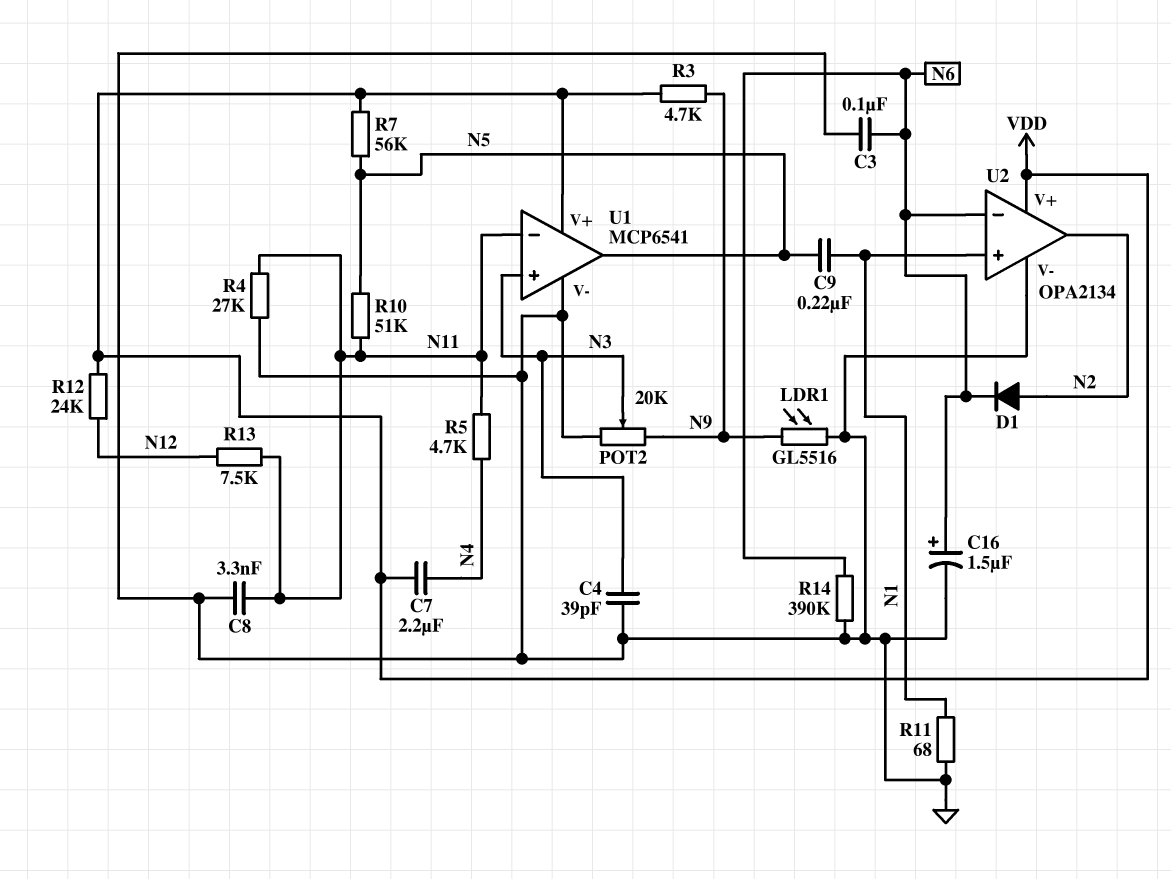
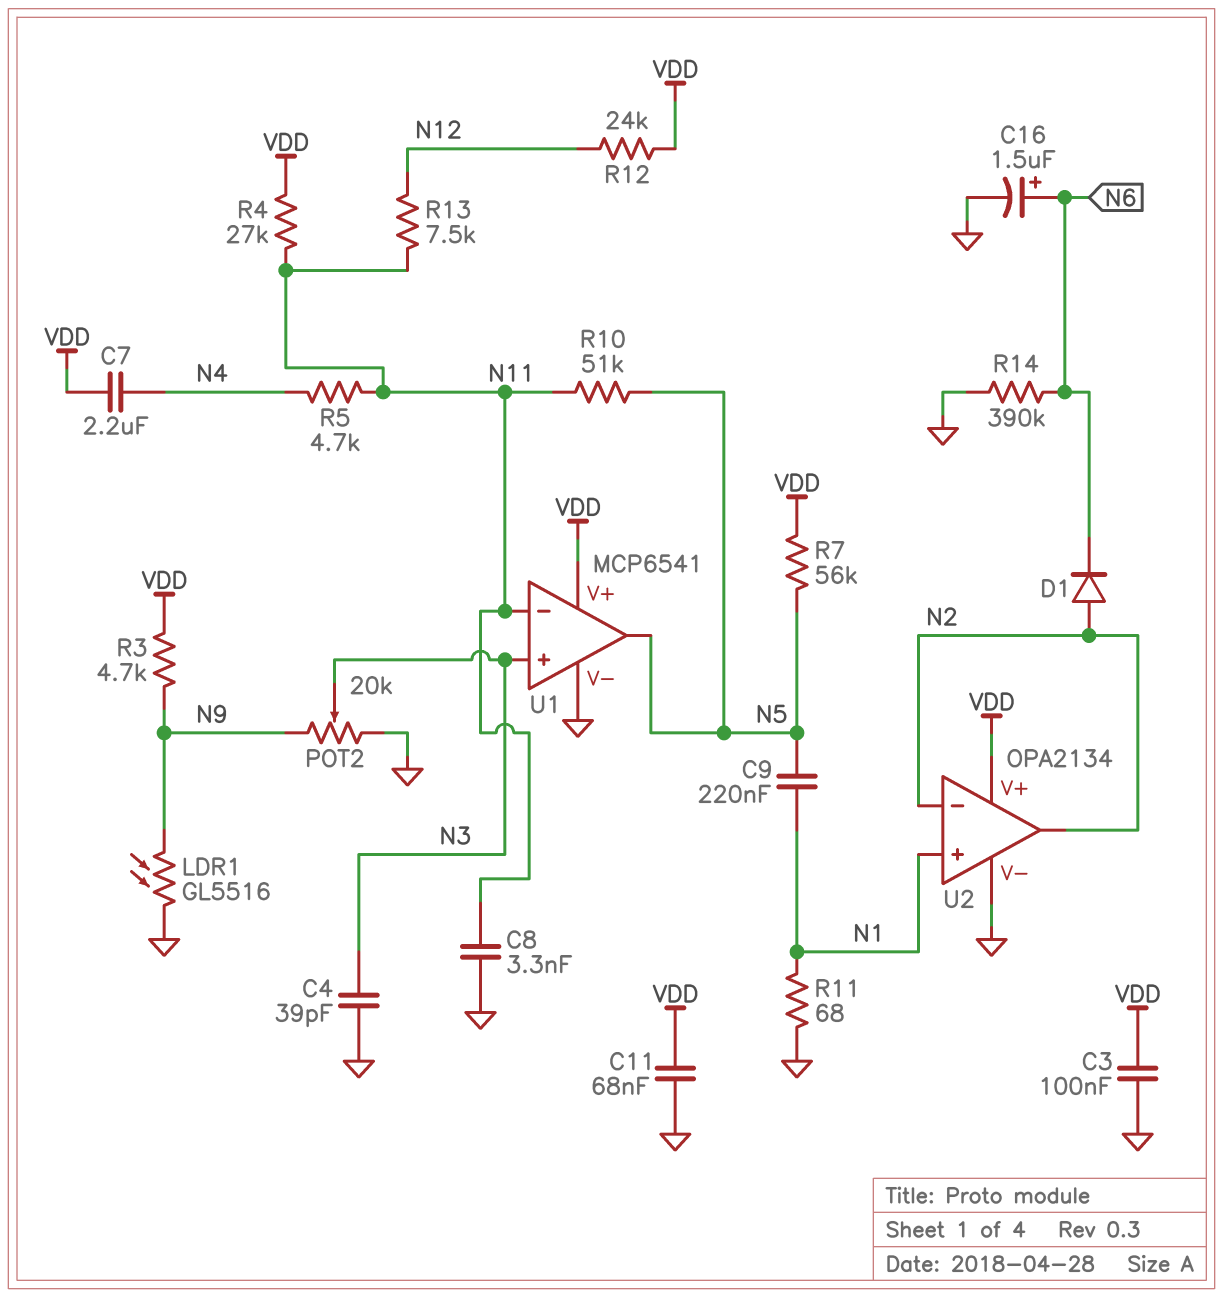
C3: 100nF (GND, N6) -> 100nF (GND, VDD)
C11: none -> 68nF (GND, VDD)
R4: 27k (GND, N11) -> 27k (N11, VDD)
U2 pin in-: N6 -> N2

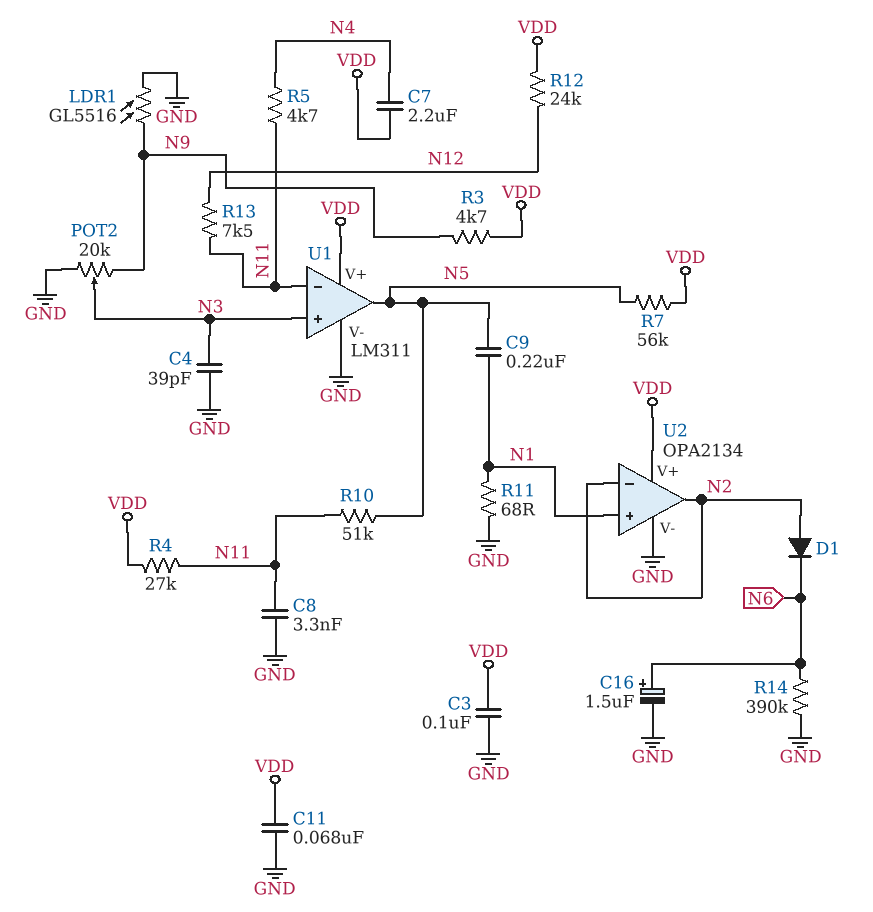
U1: MCP6541 -> LM311

